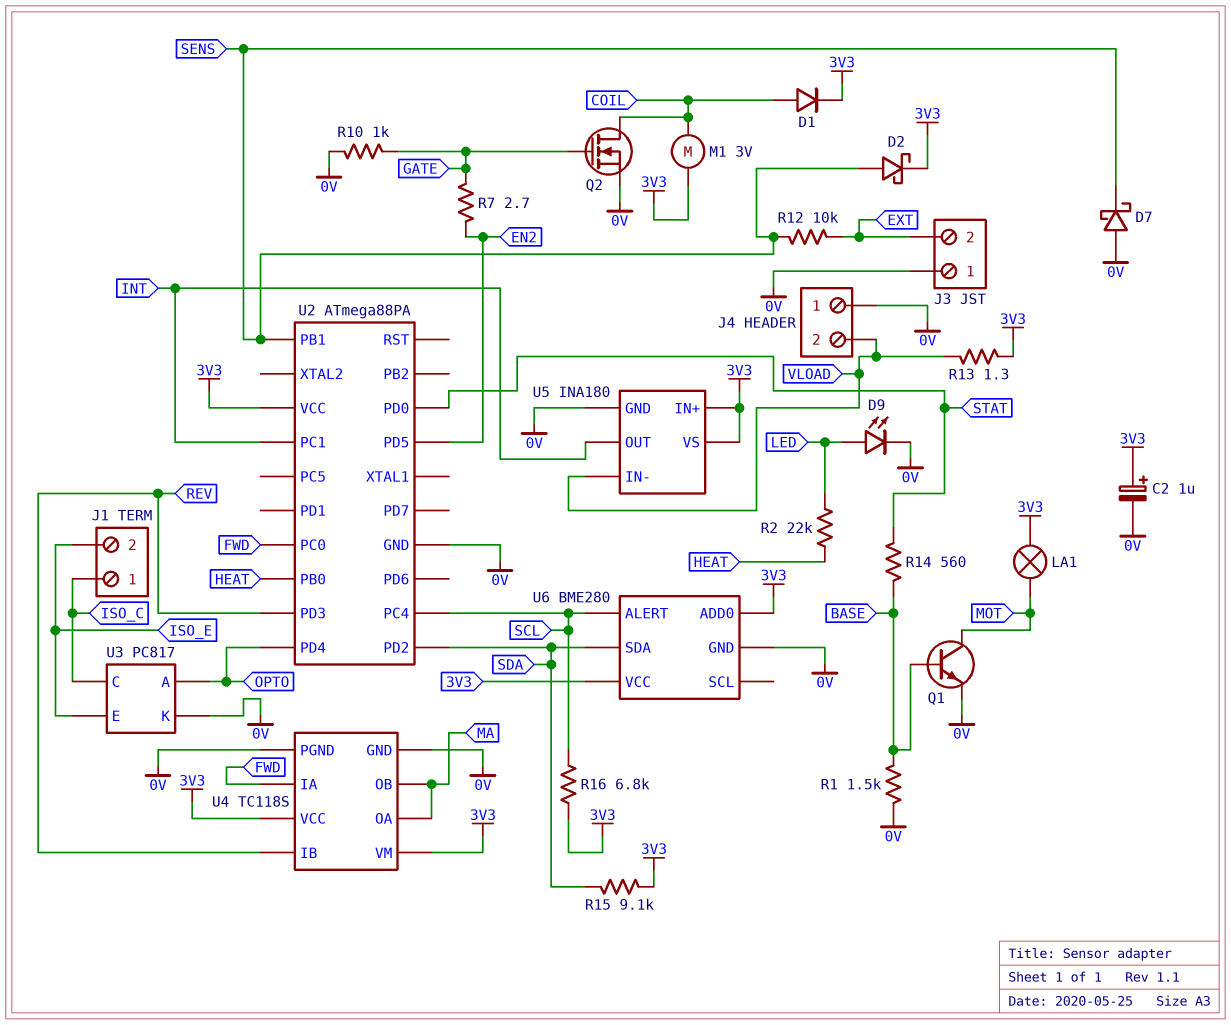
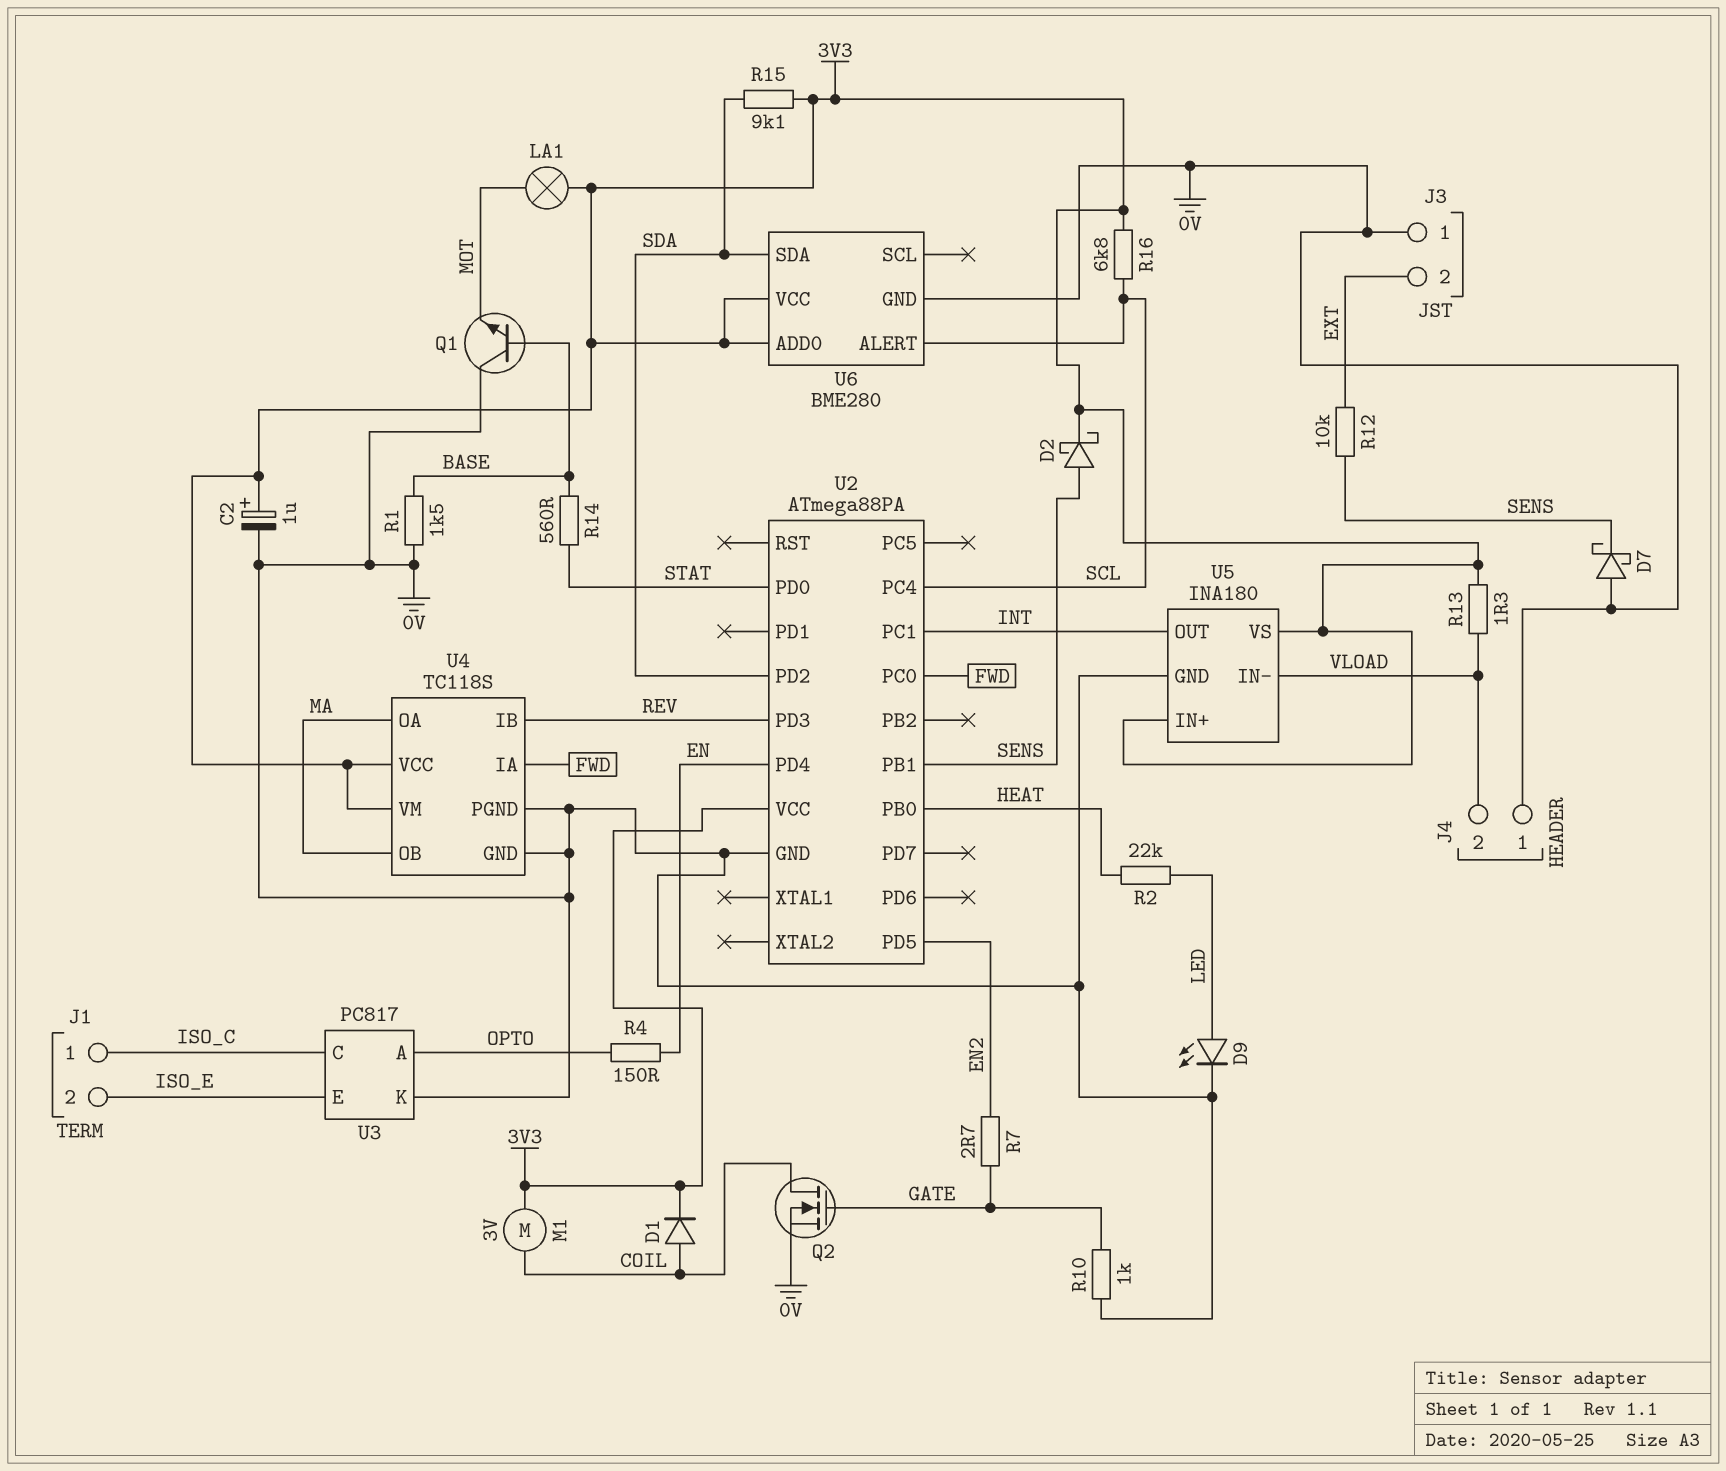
Q1: NPN (B BASE, C MOT, E 0V) -> NPN (B BASE, C 0V, E MOT)
R4: none -> 150 (EN, OPTO)
U2 pin PD4: OPTO -> EN

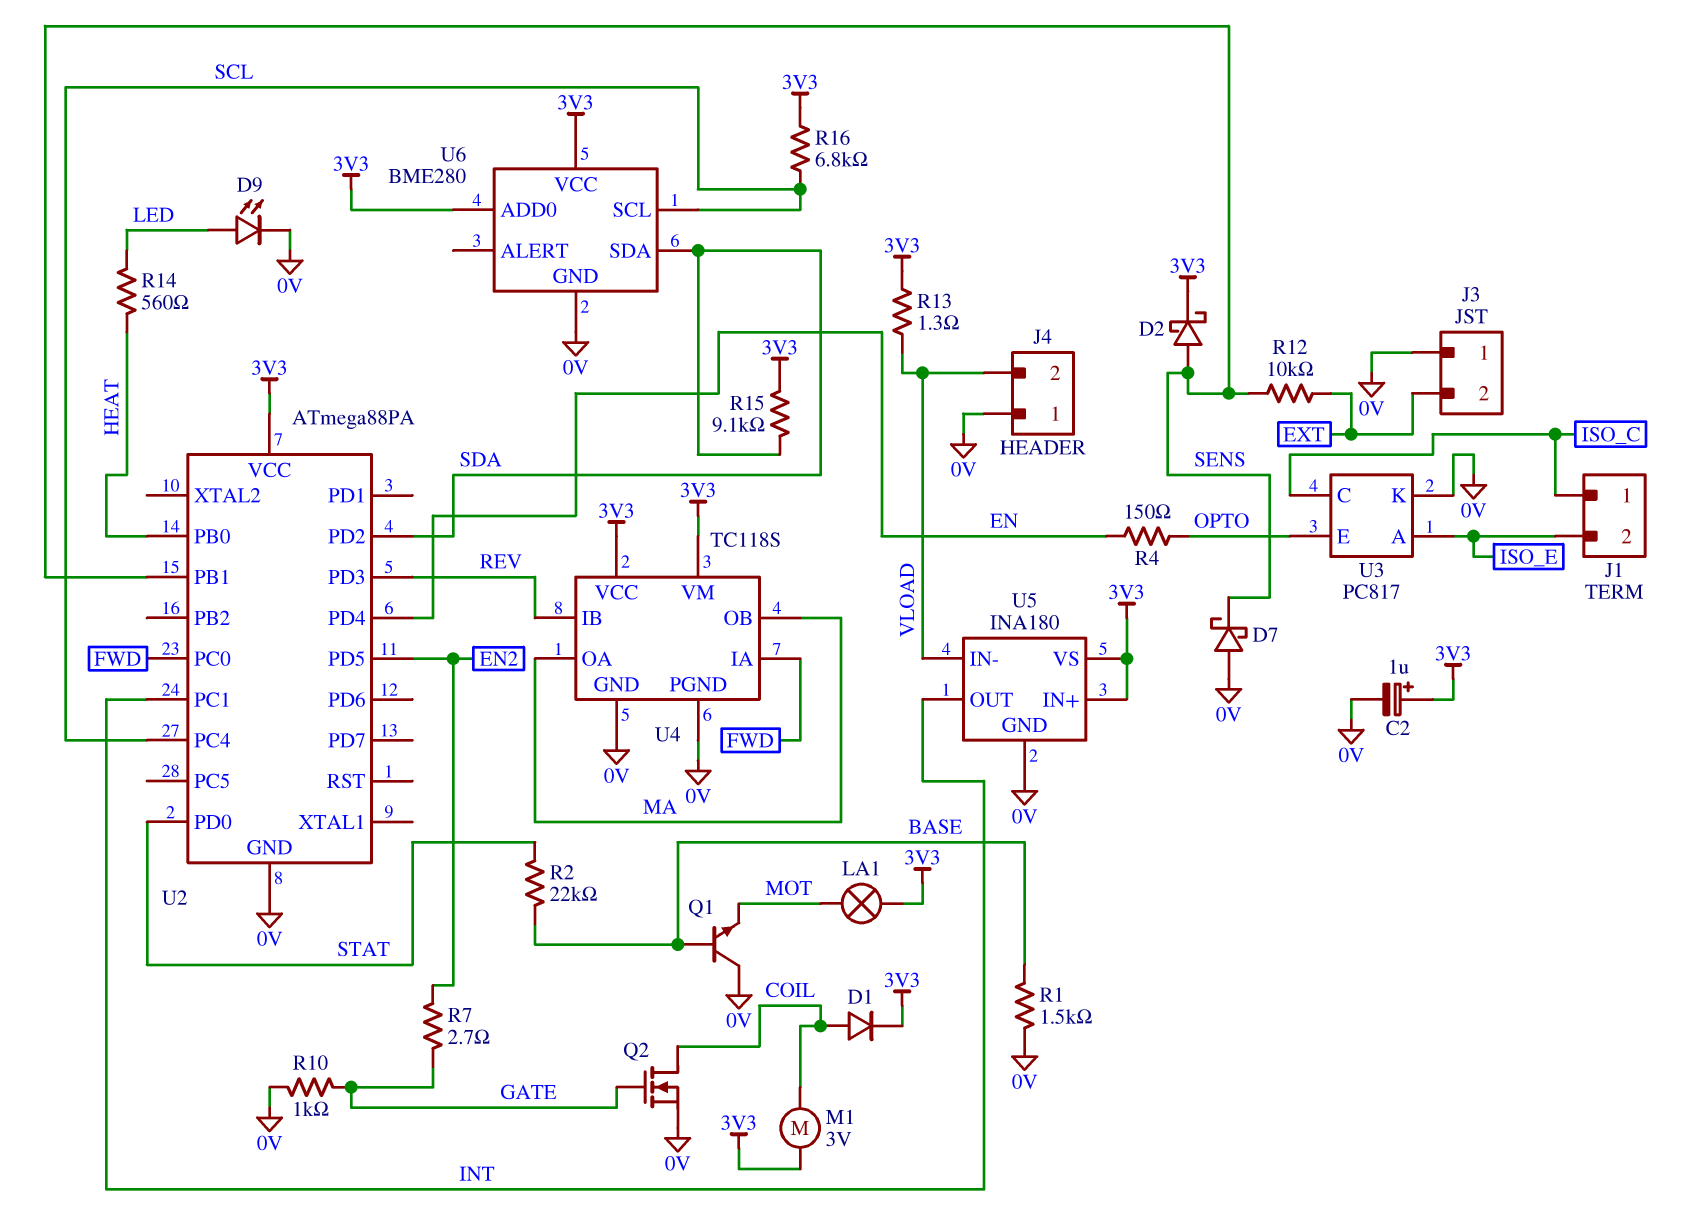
R2: 22k (HEAT, LED) -> 22k (BASE, STAT)
R14: 560 (BASE, STAT) -> 560 (HEAT, LED)
U3 pin A: OPTO -> ISO_E
U3 pin E: ISO_E -> OPTO
U6 pin ALERT: SCL -> none
U6 pin SCL: none -> SCL

